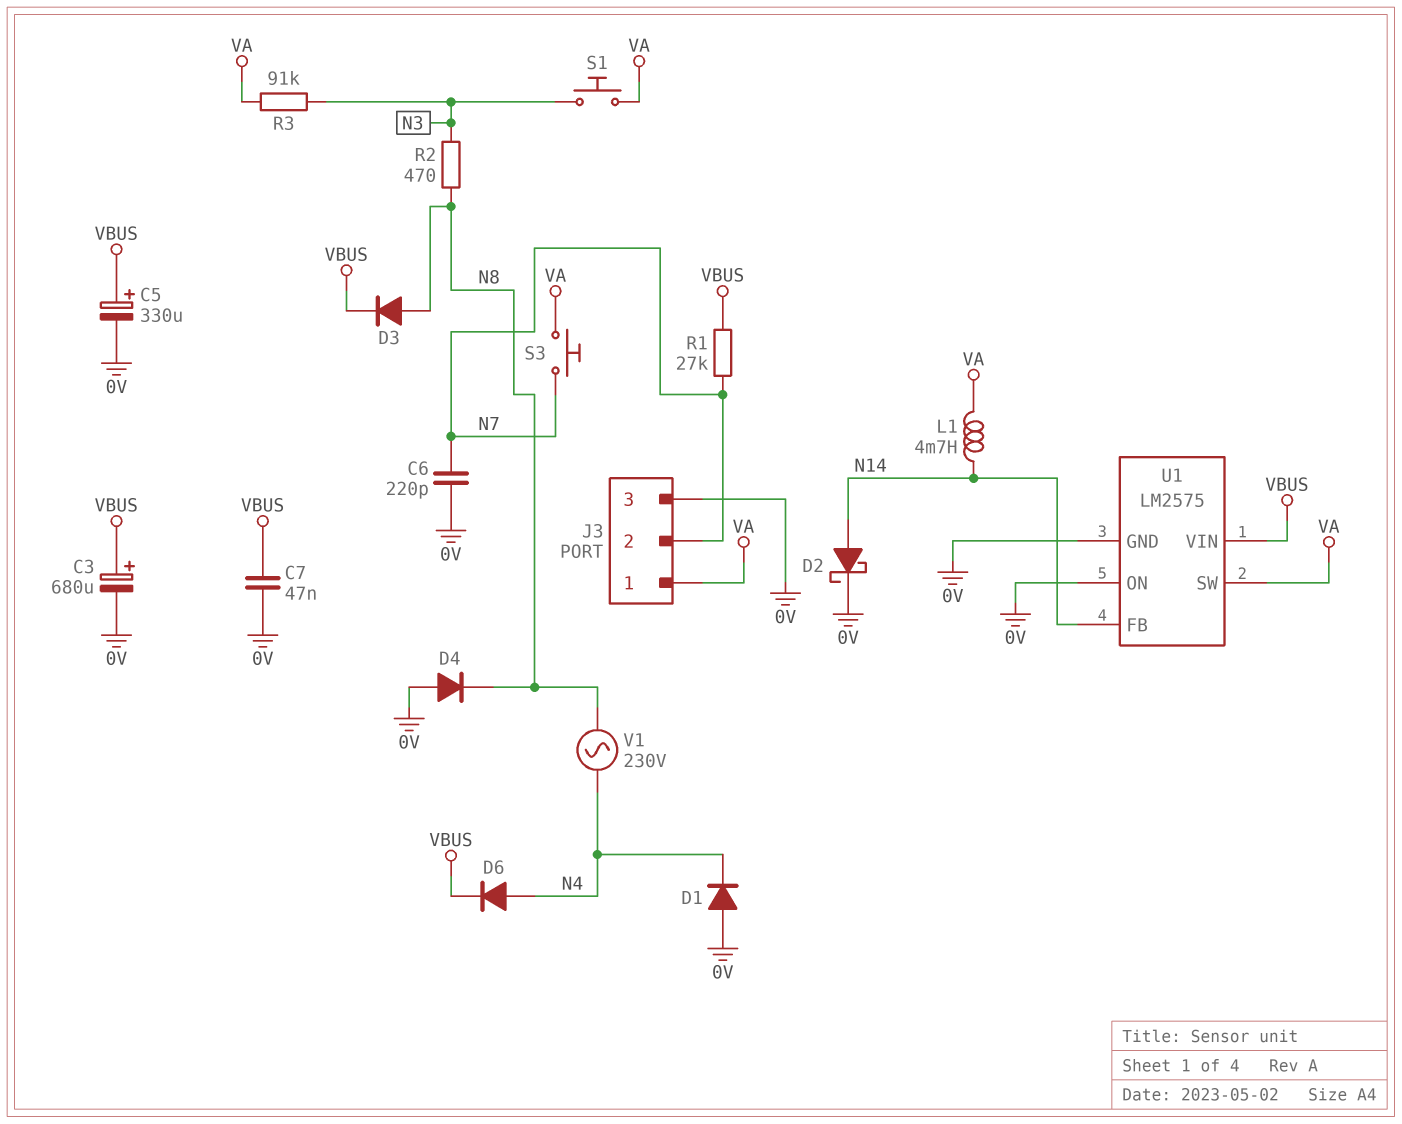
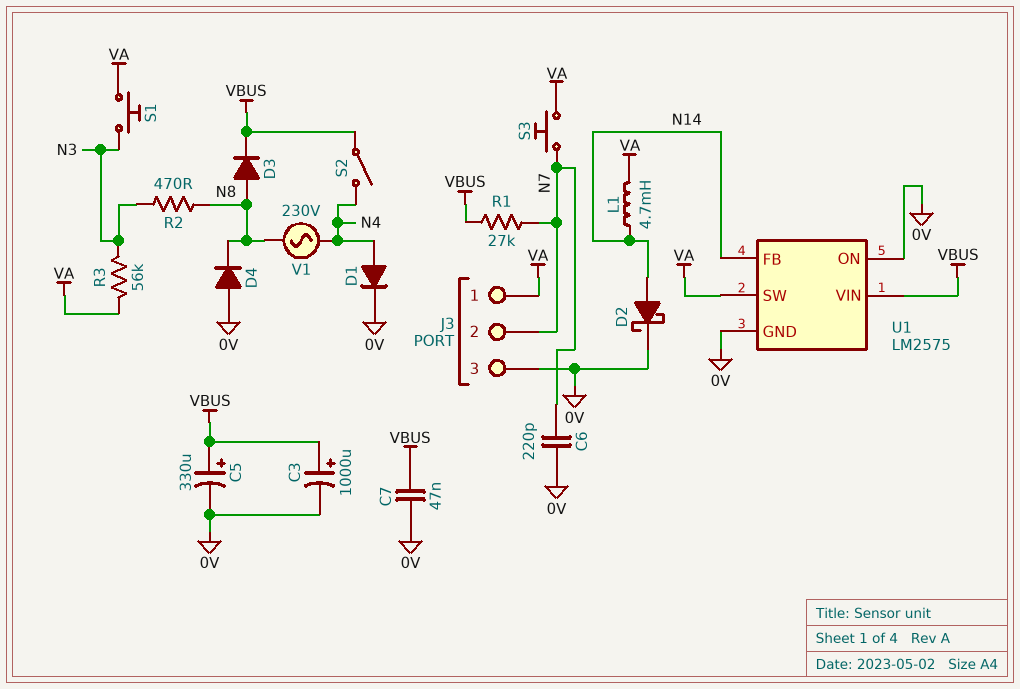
C3: 680uF (plus VBUS, minus 0V) -> 1000uF (plus VBUS, minus 0V)
D1: diode (A 0V, K N4) -> diode (A N4, K 0V)
D6: diode (A N4, K VBUS) -> none
R3: 91k (N3, VA) -> 56k (N3, VA)
S2: none -> switch (N4, VBUS)

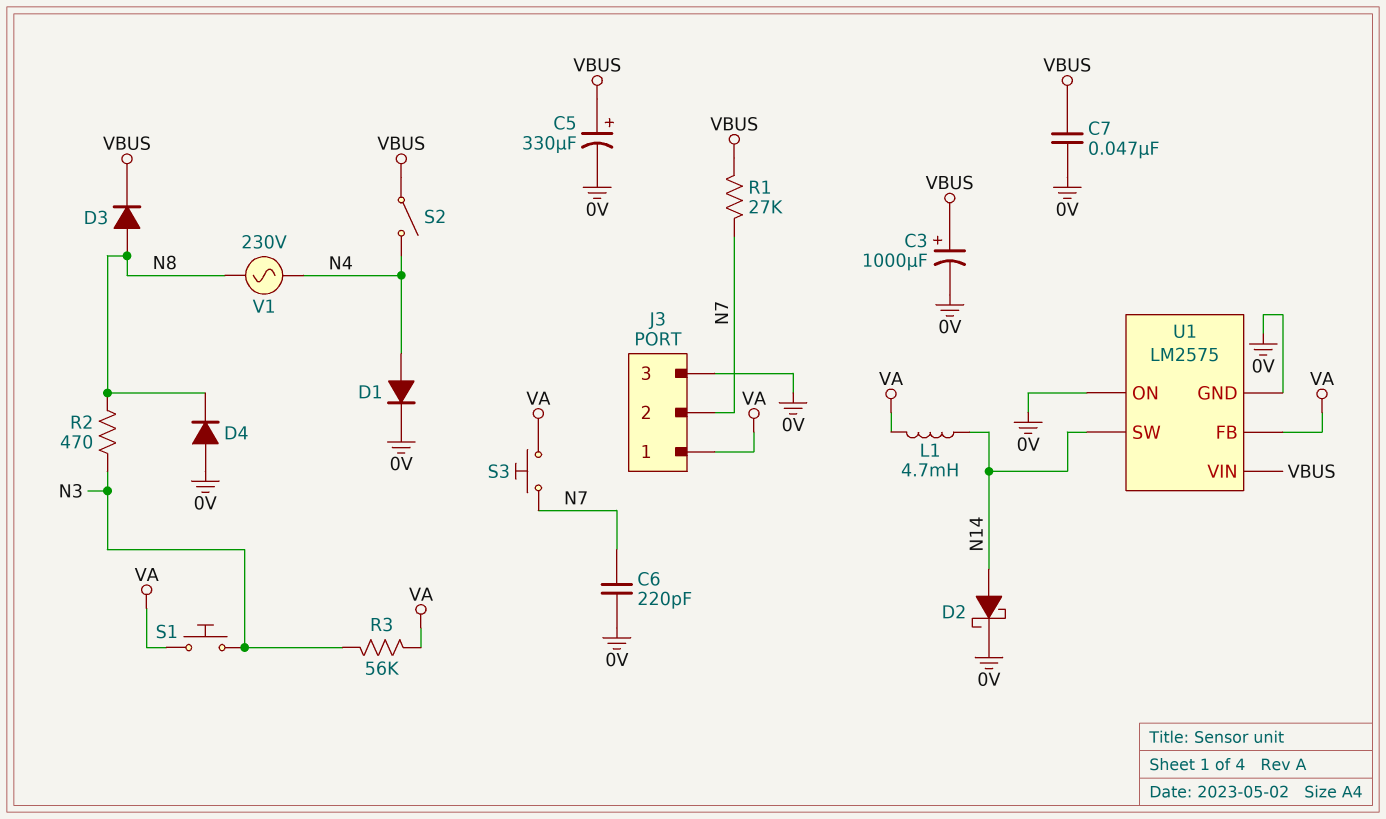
U1 pin FB: N14 -> VA
U1 pin SW: VA -> N14

